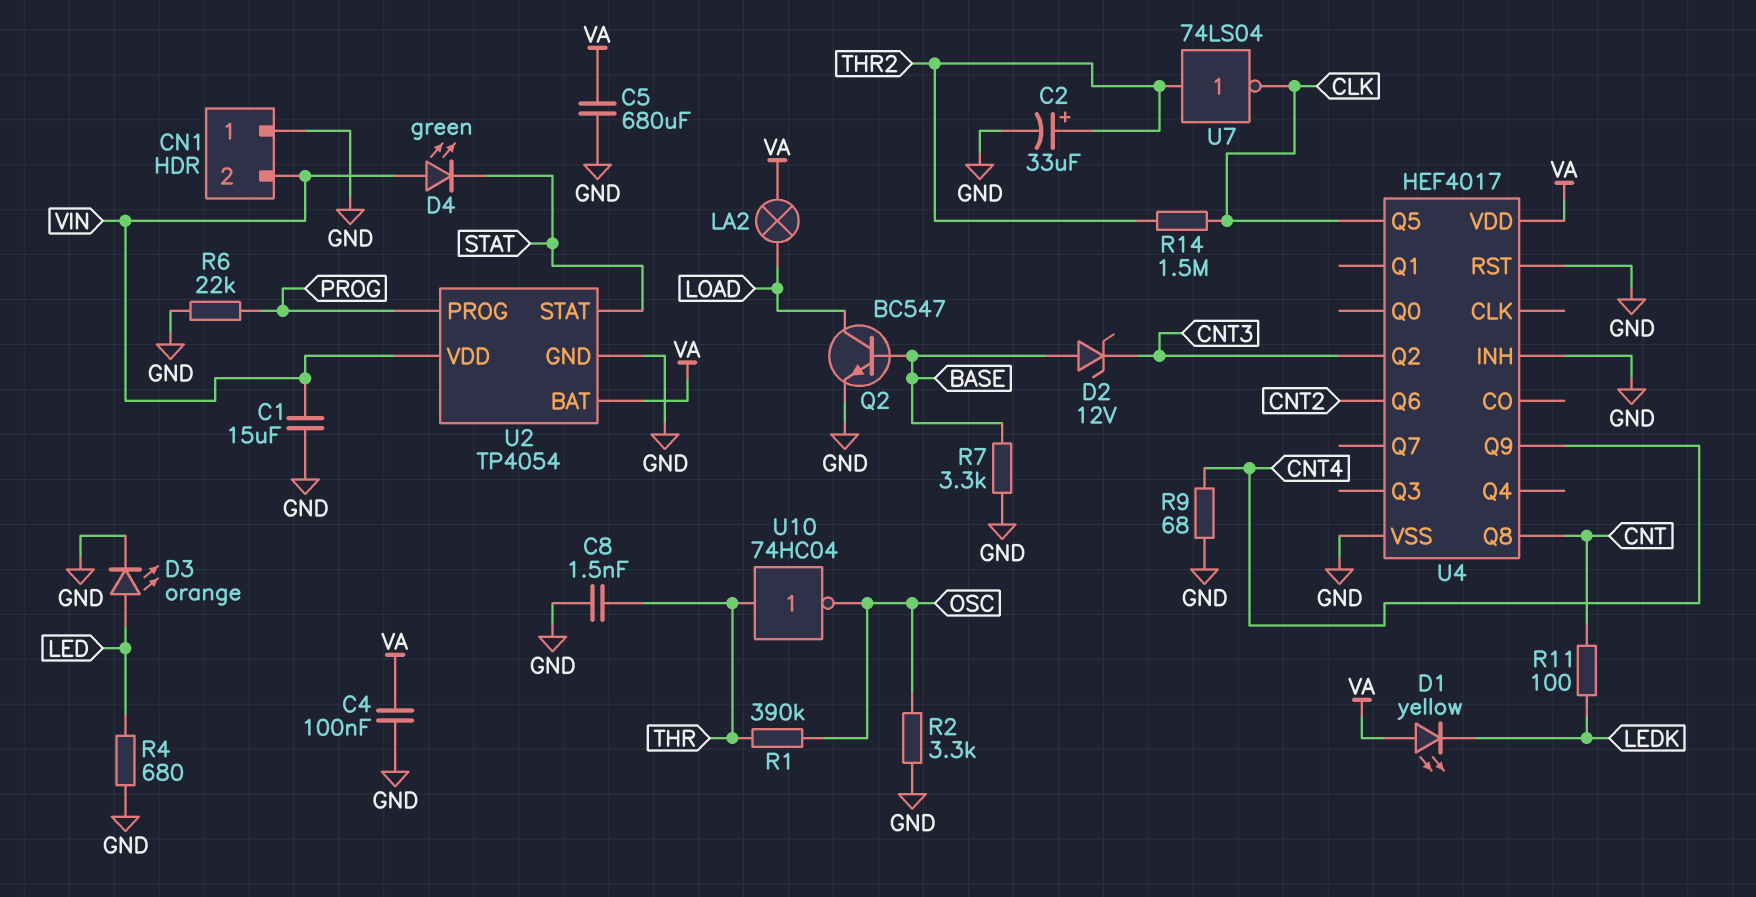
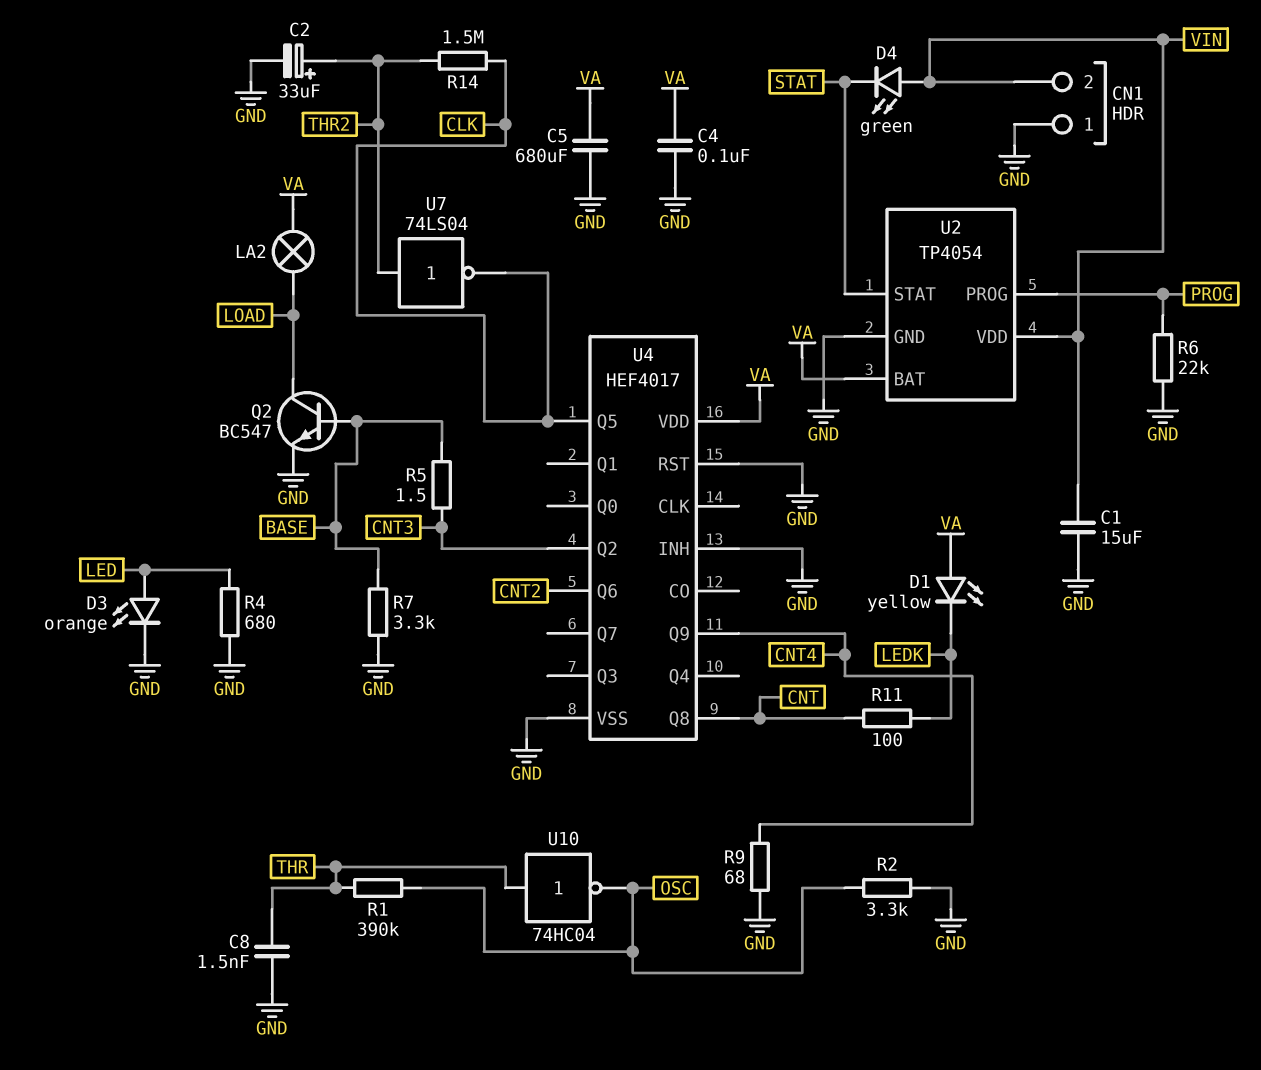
D2: zener 12V (A BASE, K CNT3) -> none
R5: none -> 1.5 (BASE, CNT3)

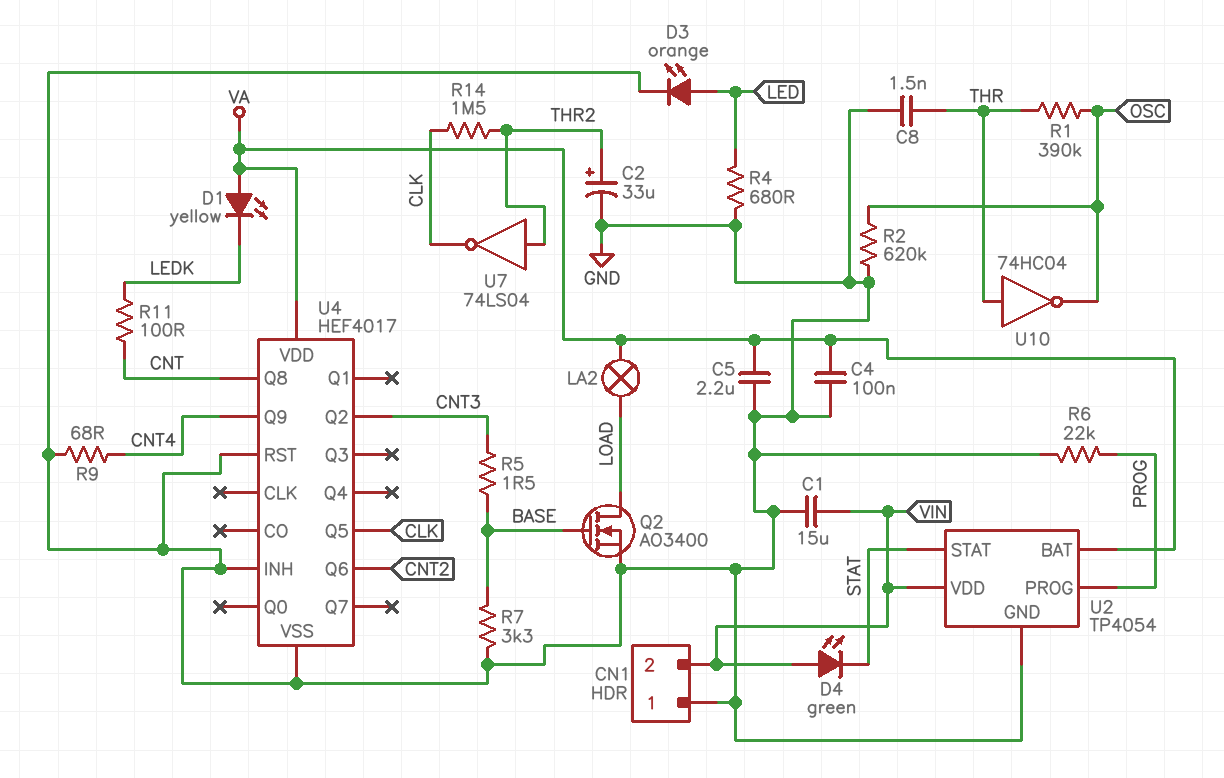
C5: 680uF (GND, VA) -> 2.2uF (GND, VA)
Q2: NPN BC547 (B BASE, C LOAD, E GND) -> NMOS AO3400 (G BASE, D LOAD, S GND)
R2: 3.3k (GND, OSC) -> 620k (GND, OSC)

